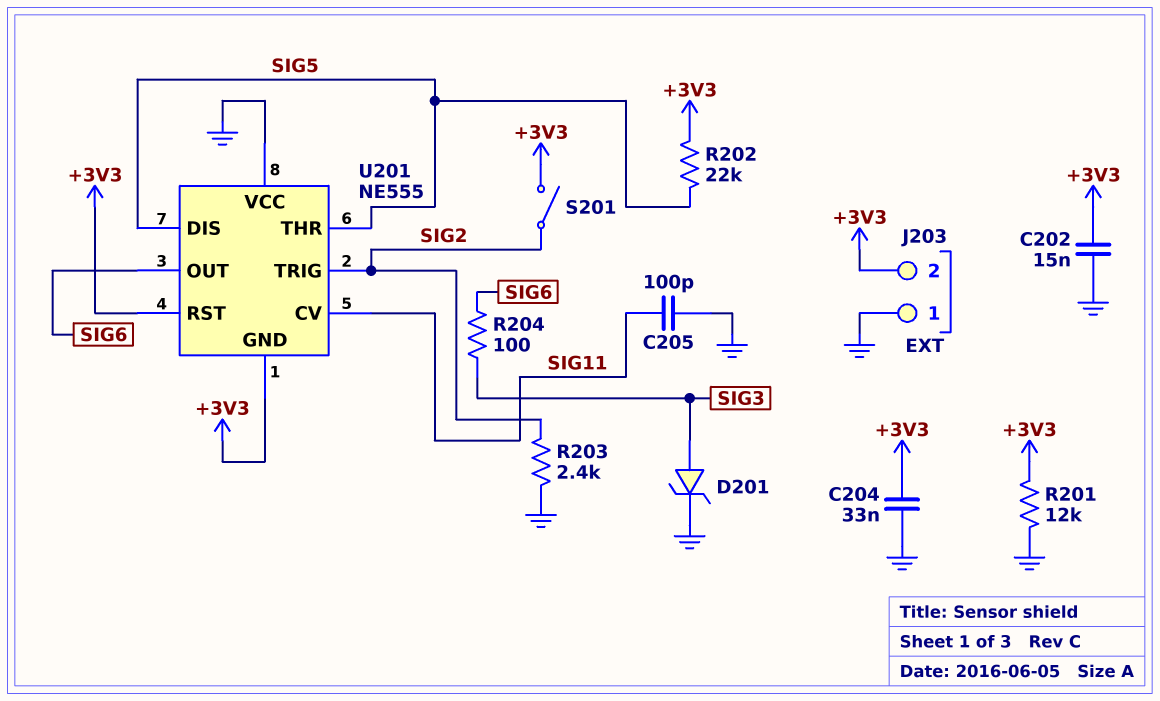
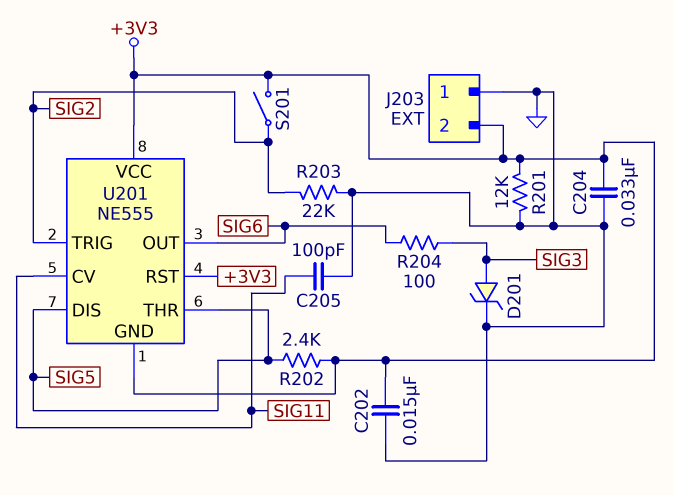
R202: 22k (+3V3, SIG5) -> 2.4k (+3V3, SIG5)
R203: 2.4k (GND, SIG2) -> 22k (GND, SIG2)
U201 pin VCC: GND -> +3V3

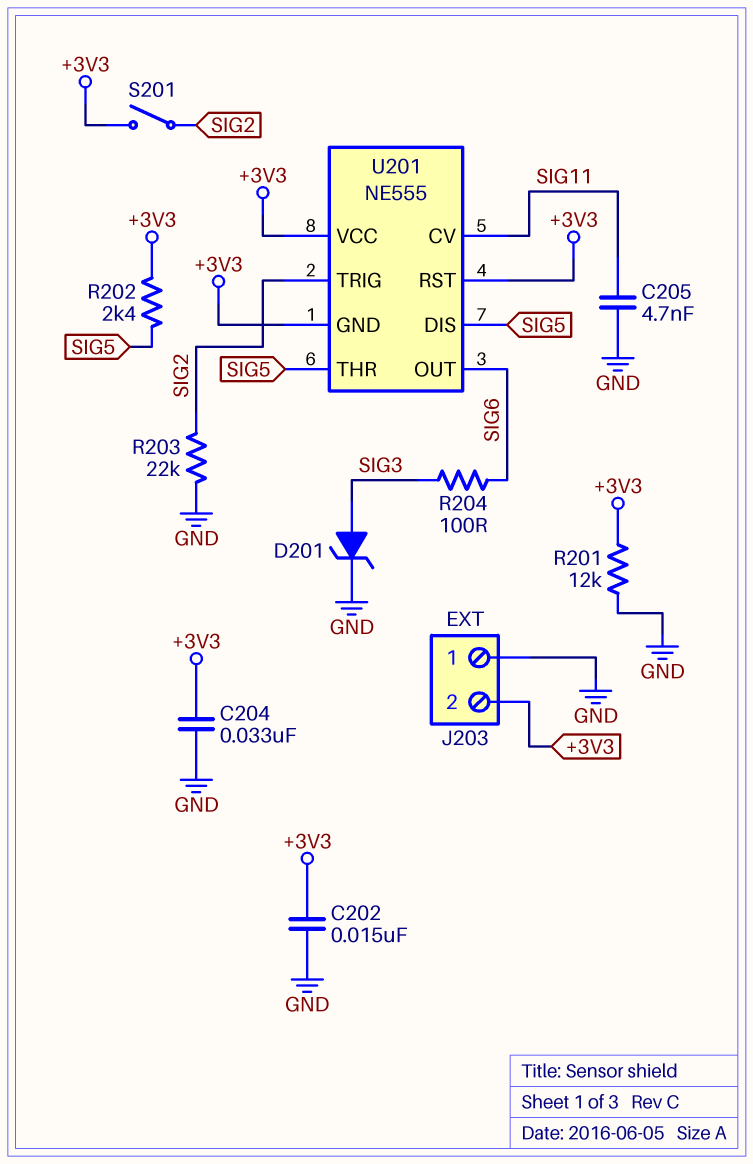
C205: 100pF (GND, SIG11) -> 4.7nF (GND, SIG11)

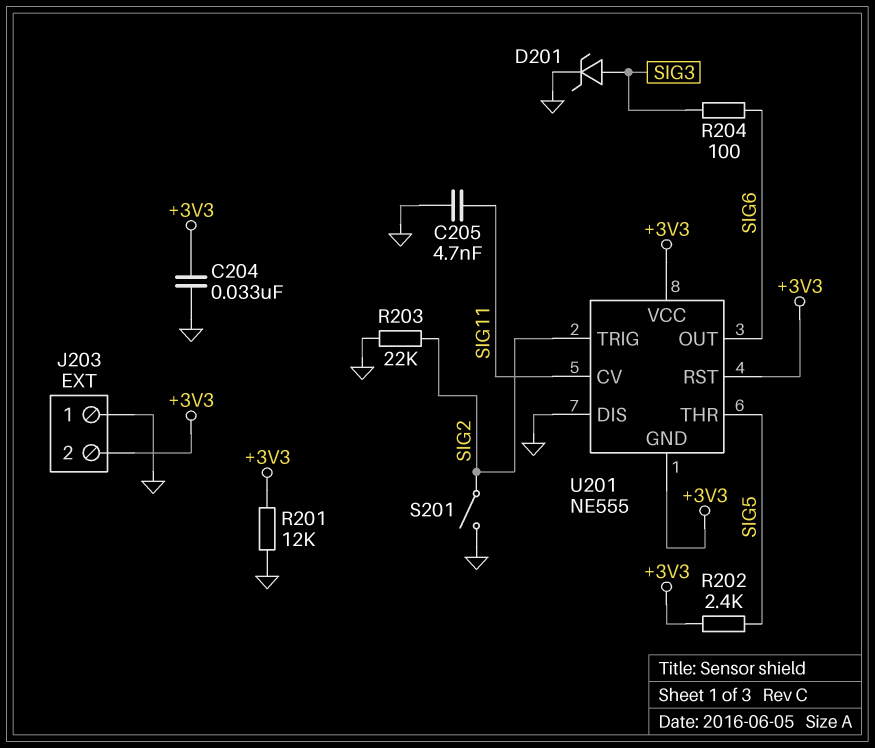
C202: 15nF (+3V3, GND) -> none
S201: switch (+3V3, SIG2) -> switch (GND, SIG2)
U201 pin DIS: SIG5 -> GND

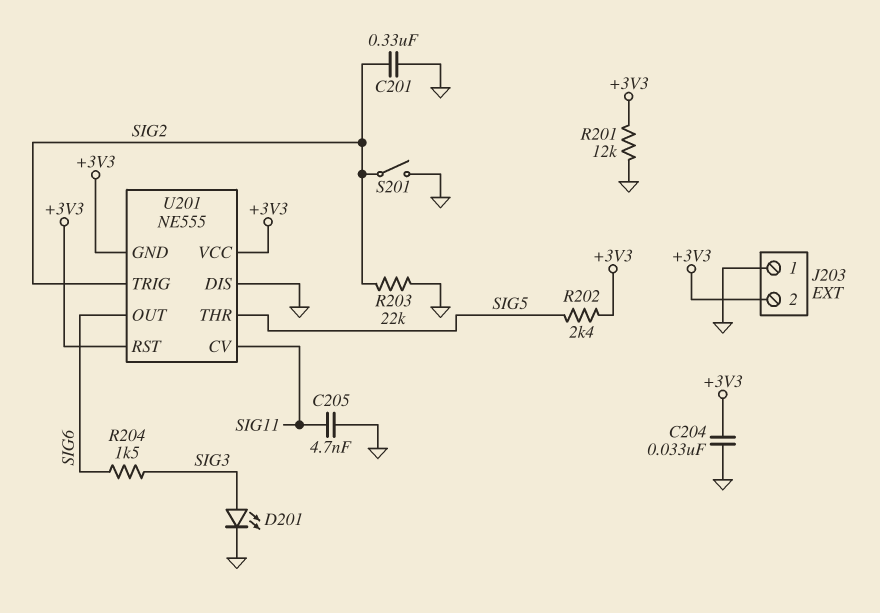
C201: none -> 330nF (GND, SIG2)
D201: zener (A SIG3, K GND) -> LED (A SIG3, K GND)
R204: 100 (SIG3, SIG6) -> 1.5k (SIG3, SIG6)

